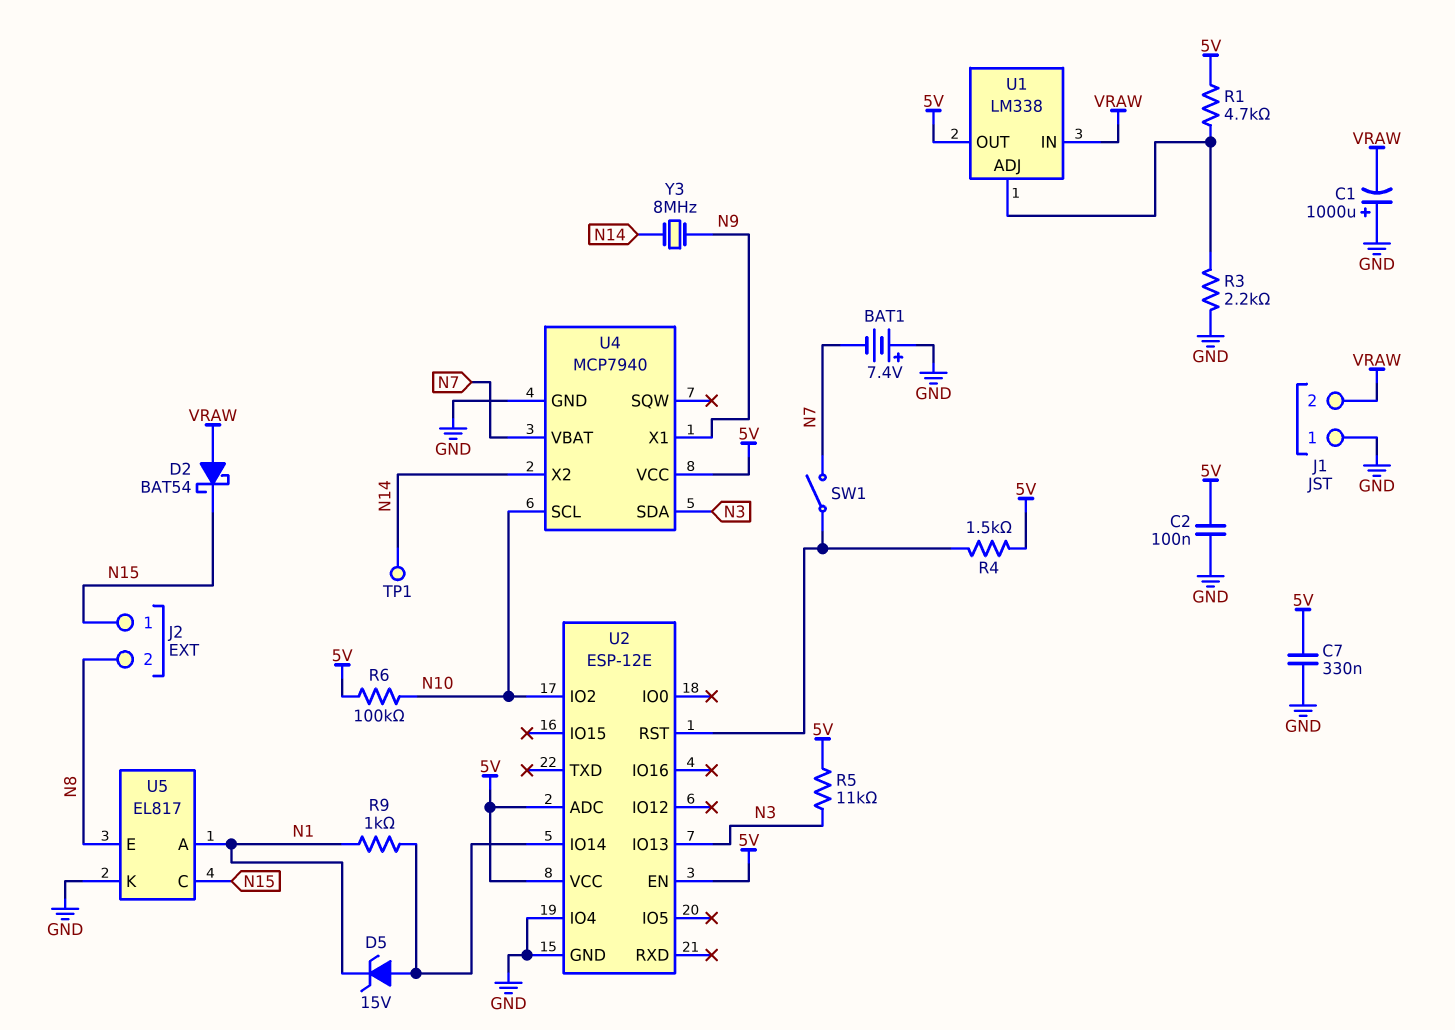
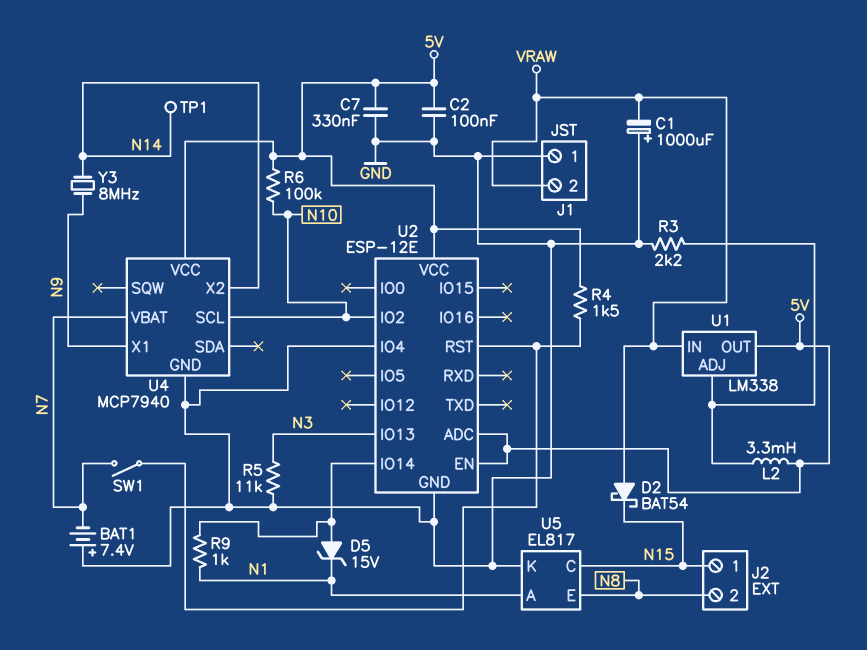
L2: none -> 3.3mH (5V, U1/ADJ)
R1: 4.7k (5V, U1/ADJ) -> none
R5: 11k (5V, N3) -> 11k (GND, N3)
U4 pin SDA: N3 -> none

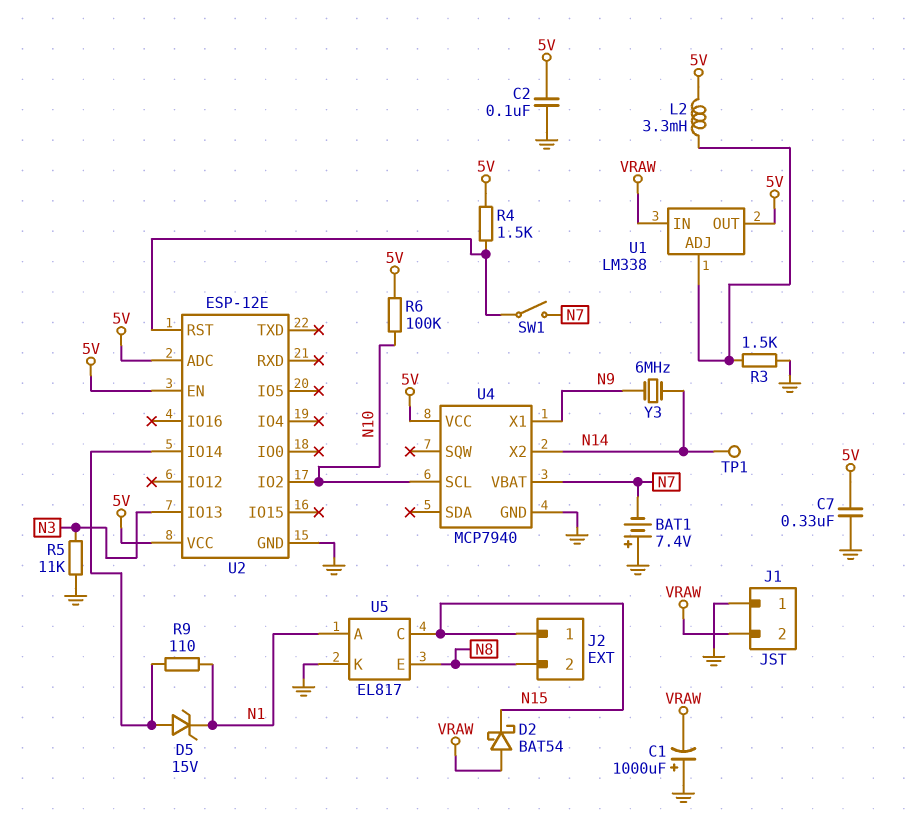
R3: 2.2k (GND, U1/ADJ) -> 1.5k (GND, U1/ADJ)
R9: 1k (N1, U2/IO14) -> 110 (N1, U2/IO14)
U2 pin IO4: GND -> none
Y3: 8MHz (N9, N14) -> 6MHz (N9, N14)

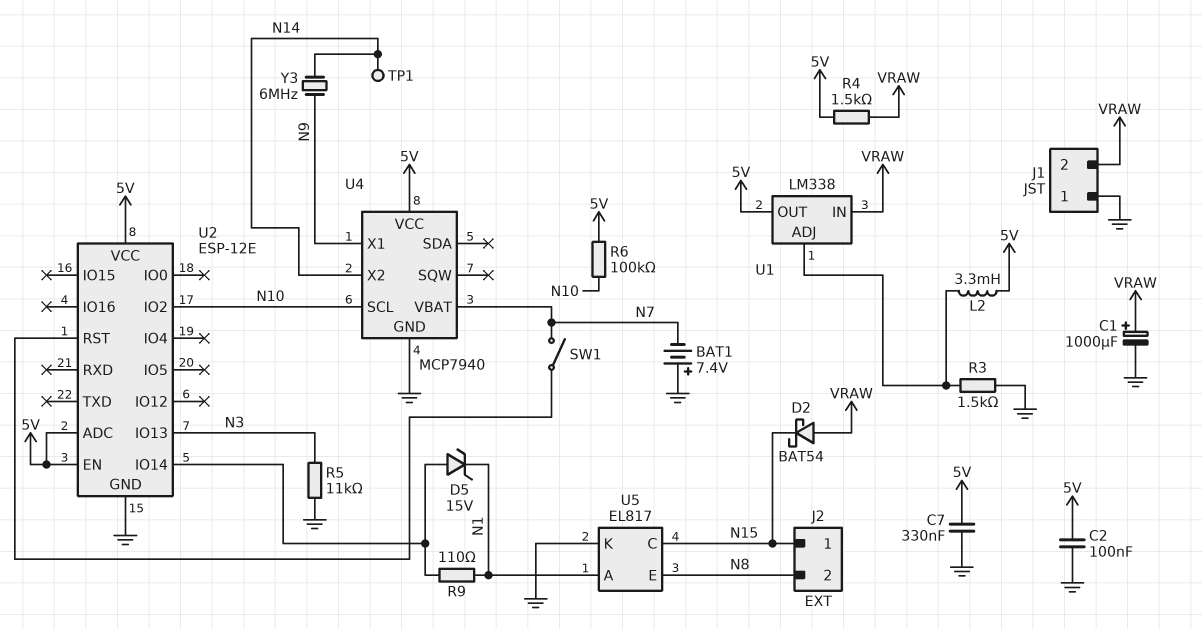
C1: 1000uF (plus GND, minus VRAW) -> 1000uF (plus VRAW, minus GND)
R4: 1.5k (5V, U2/RST) -> 1.5k (5V, VRAW)

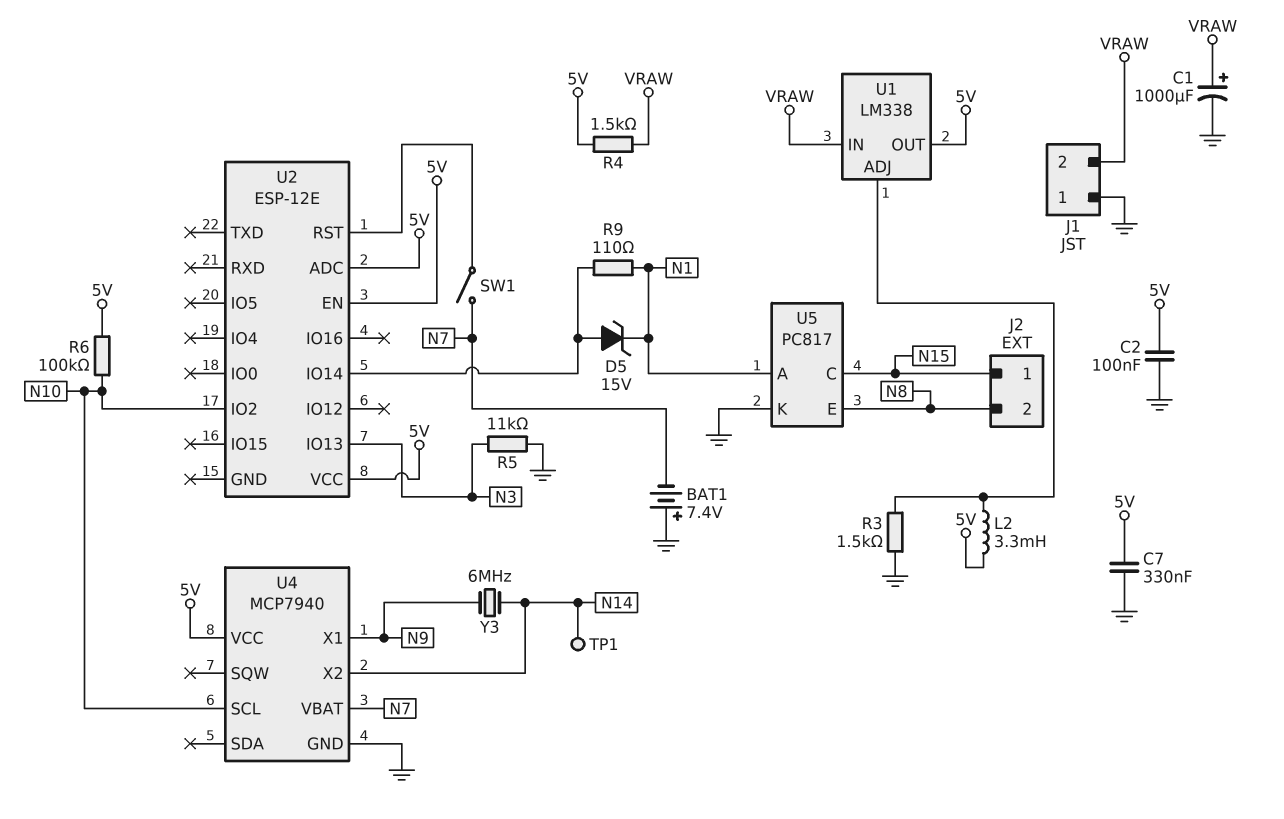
D2: schottky BAT54 (A VRAW, K N15) -> none
U2 pin GND: GND -> none
U5: EL817 -> PC817

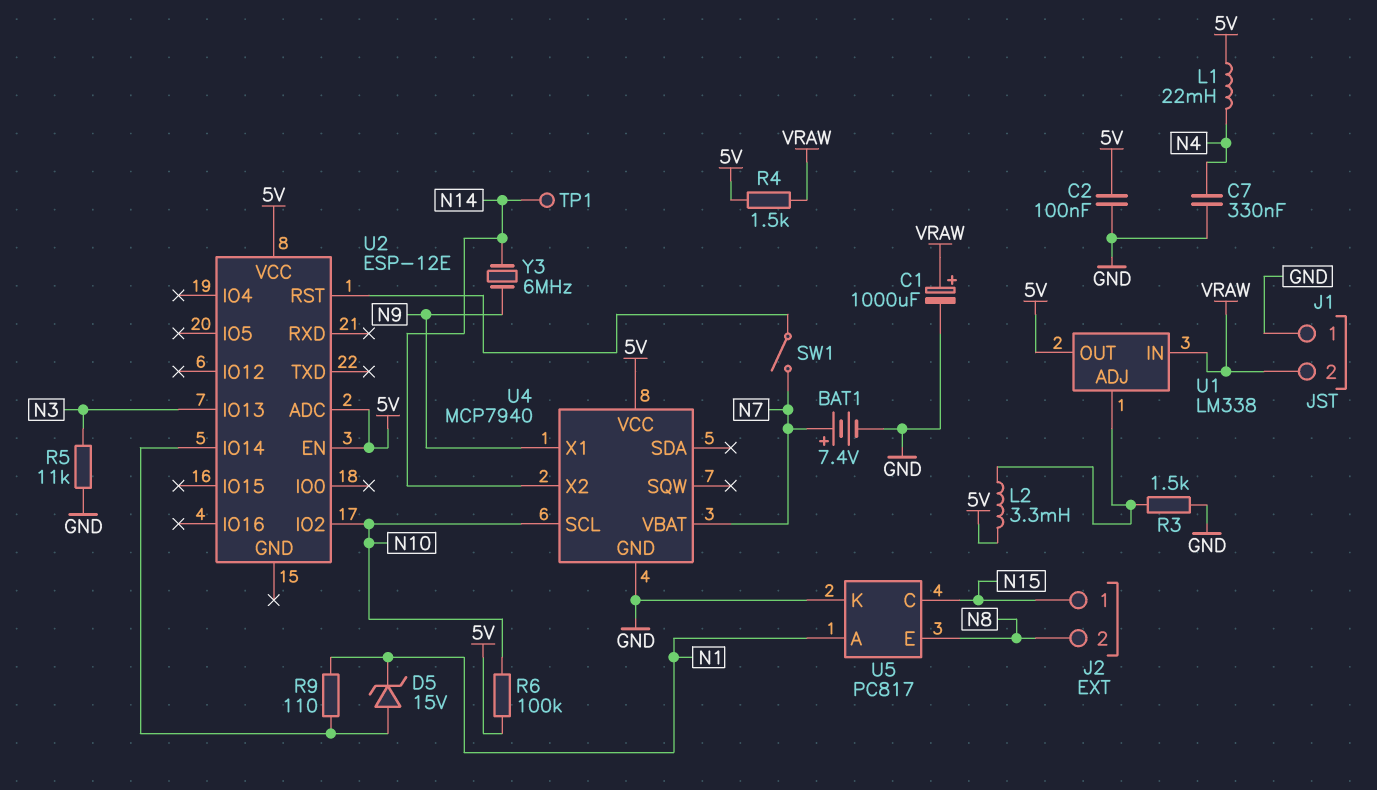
BAT1: 7.4V (plus GND, minus N7) -> 7.4V (plus N7, minus GND)
C7: 330nF (5V, GND) -> 330nF (GND, N4)
L1: none -> 22mH (5V, N4)

